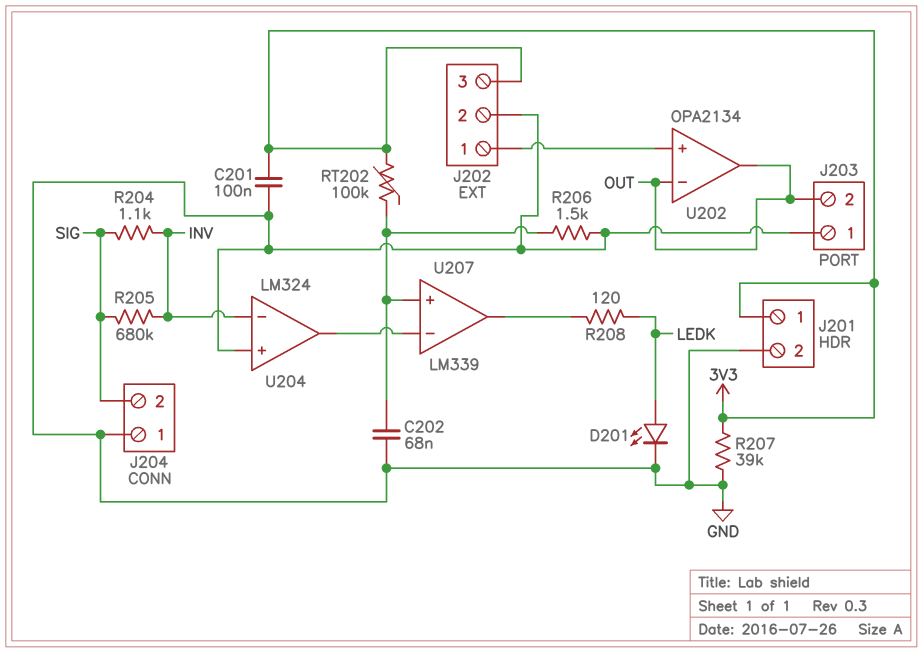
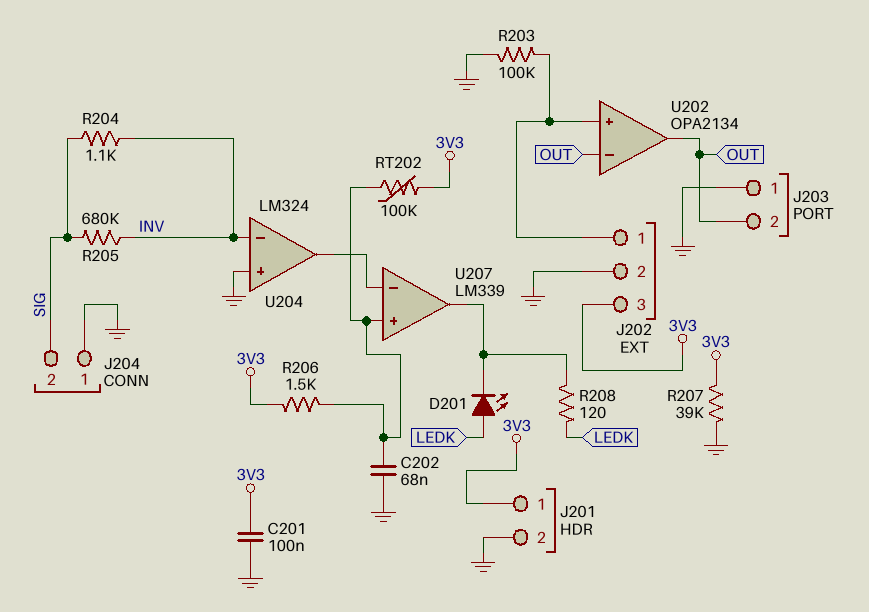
D201: LED (A LEDK, K GND) -> LED (A LEDK, K U207/out)
R203: none -> 100k (GND, J202/1)
R206: 1.5k (GND, U207/in+) -> 1.5k (3V3, U207/in+)

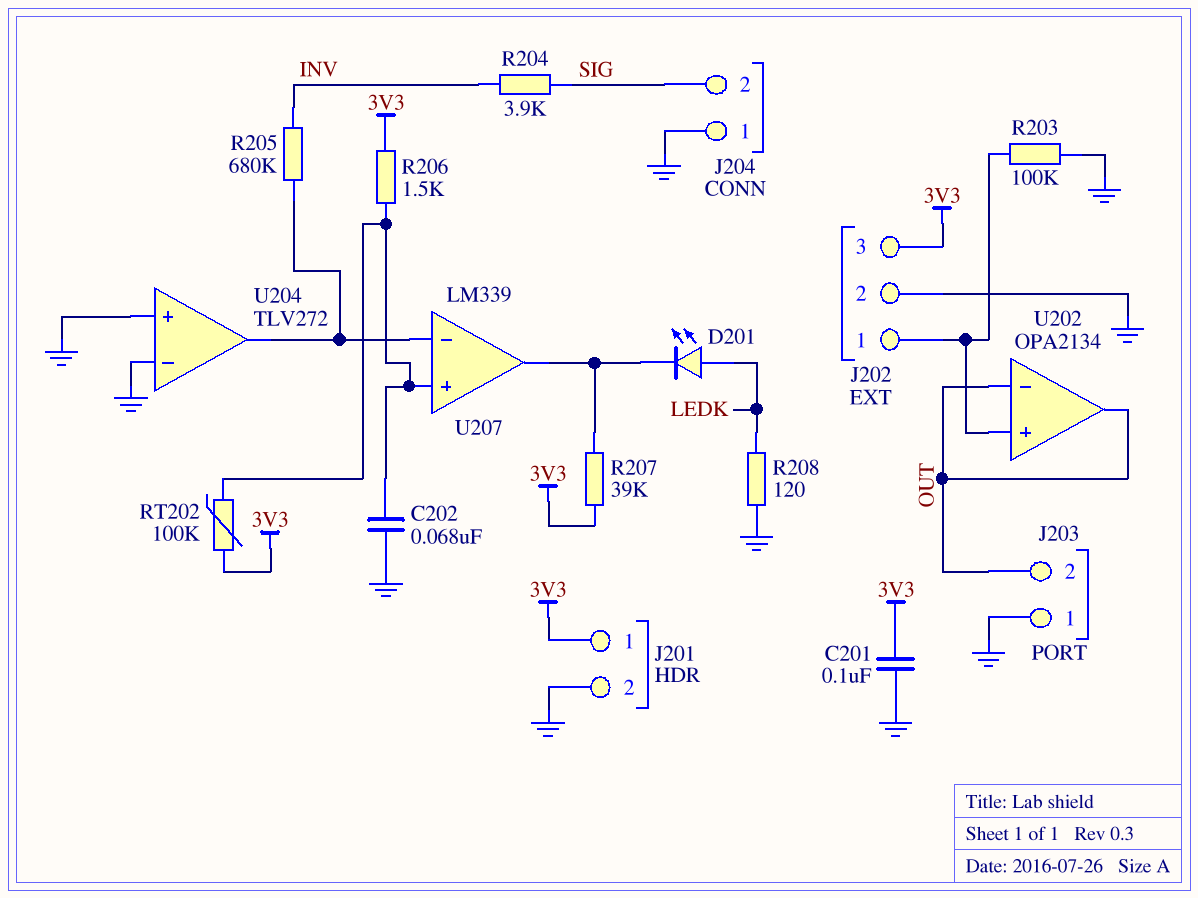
R204: 1.1k (INV, SIG) -> 3.9k (INV, SIG)
R205: 680k (INV, SIG) -> 680k (INV, U204/out)
R207: 39k (3V3, GND) -> 39k (3V3, U207/out)
R208: 120 (LEDK, U207/out) -> 120 (GND, LEDK)
U204: LM324 -> TLV272
U204 pin in-: INV -> GND

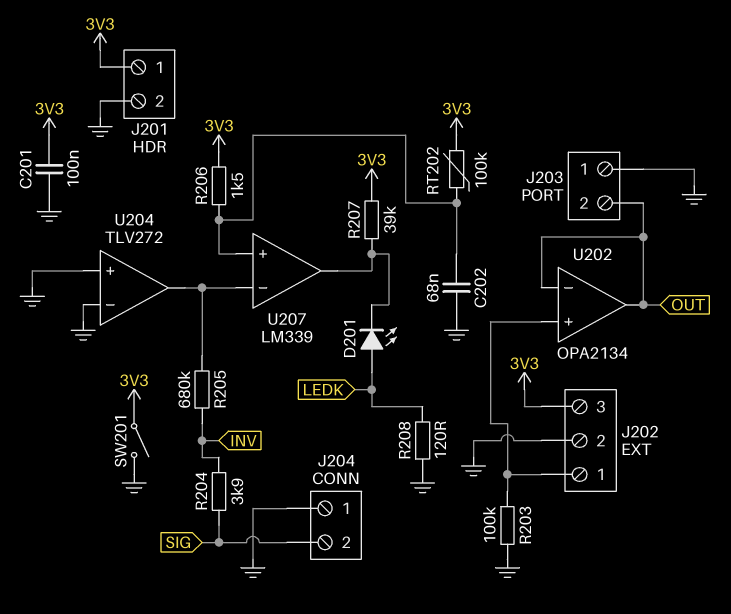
SW201: none -> switch (3V3, GND)

